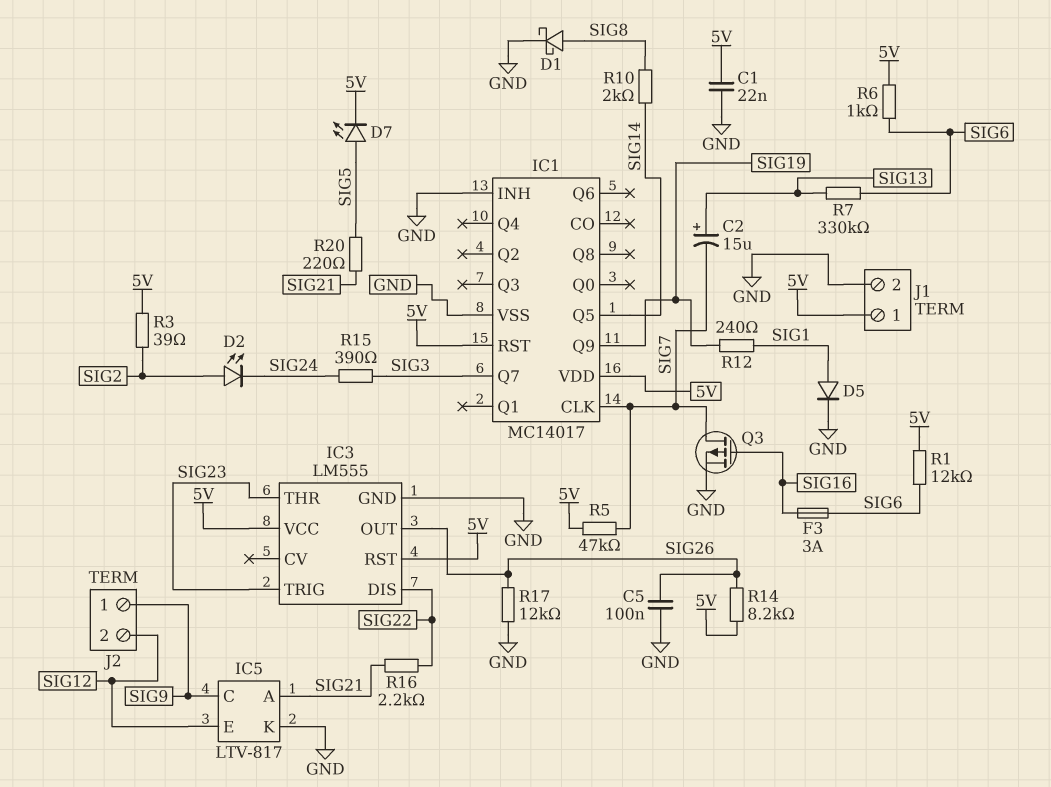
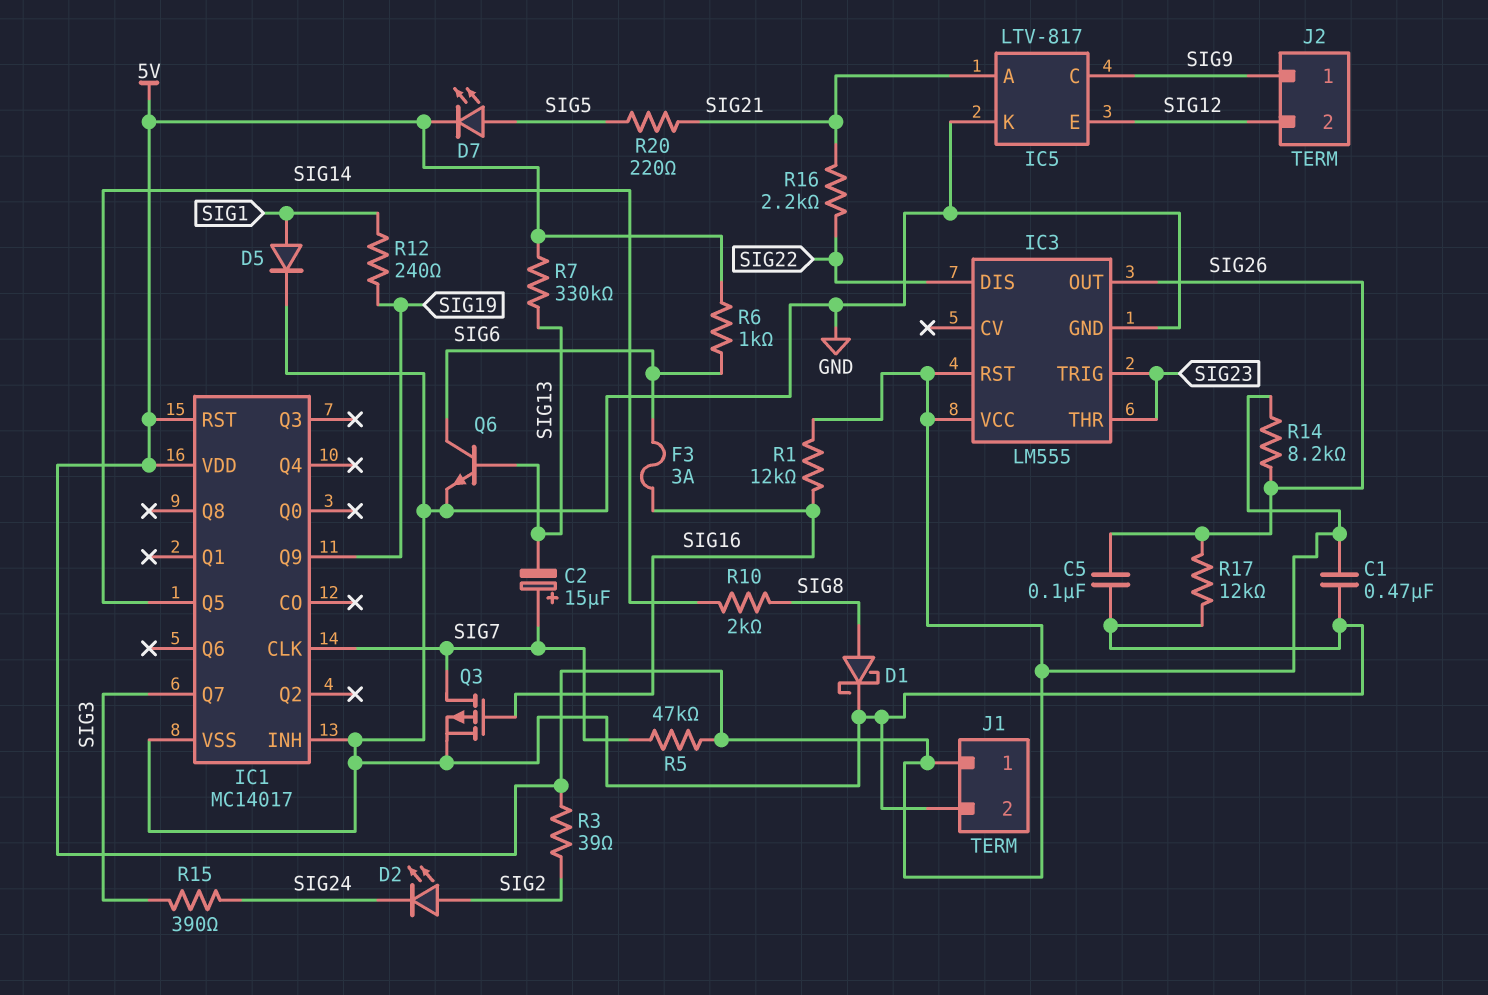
C1: 22nF (5V, GND) -> 470nF (5V, GND)
C2: 15uF (plus SIG13, minus SIG7) -> 15uF (plus SIG7, minus SIG13)
Q6: none -> NPN (B SIG13, C SIG6, E GND)
R1: 12k (5V, SIG6) -> 12k (5V, SIG16)
R7: 330k (SIG6, SIG13) -> 330k (5V, SIG13)

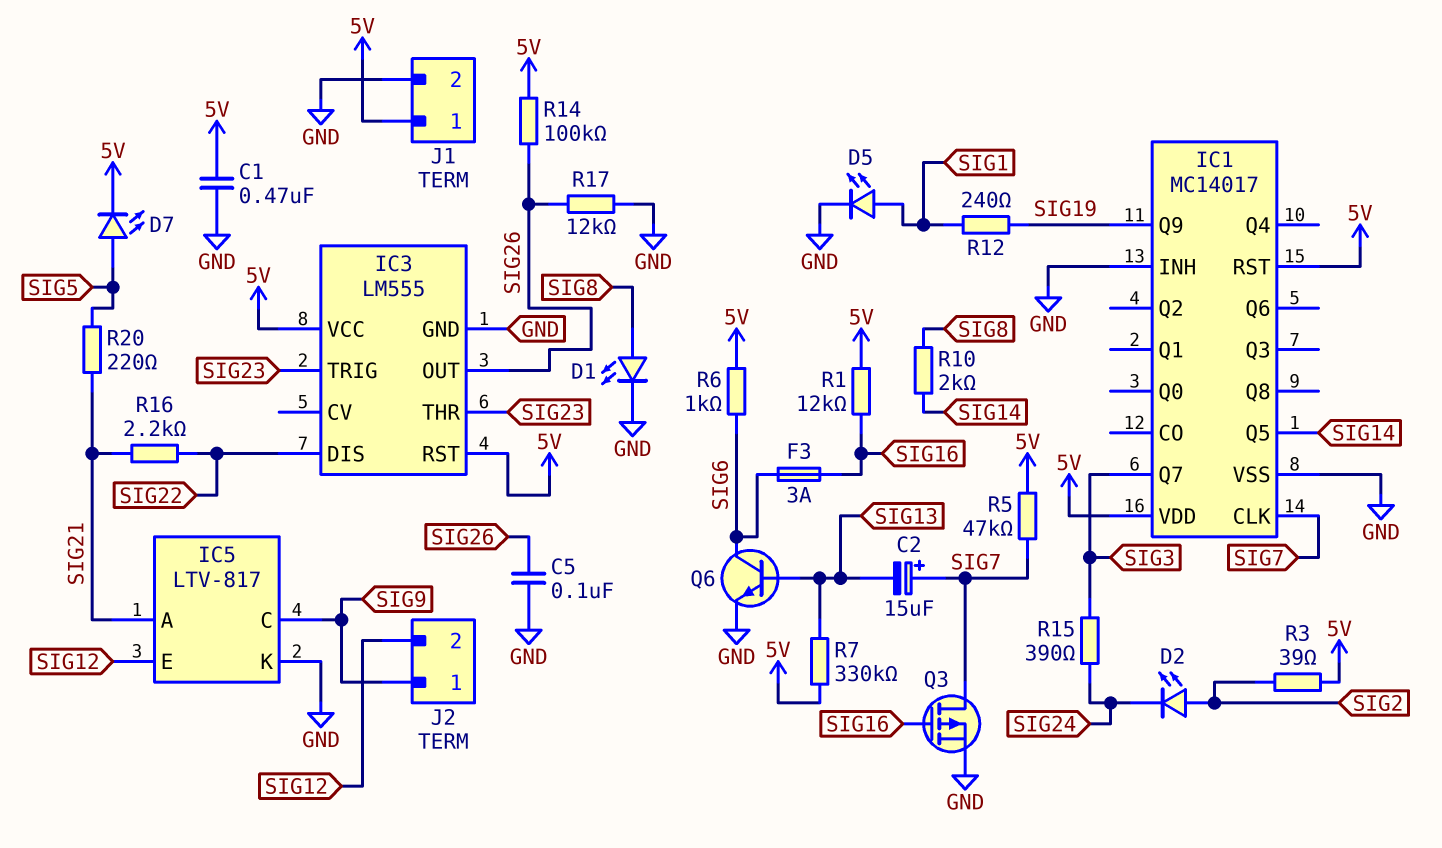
D1: schottky (A SIG8, K GND) -> LED (A SIG8, K GND)
D5: diode (A SIG1, K GND) -> LED (A SIG1, K GND)
R14: 8.2k (5V, SIG26) -> 100k (5V, SIG26)

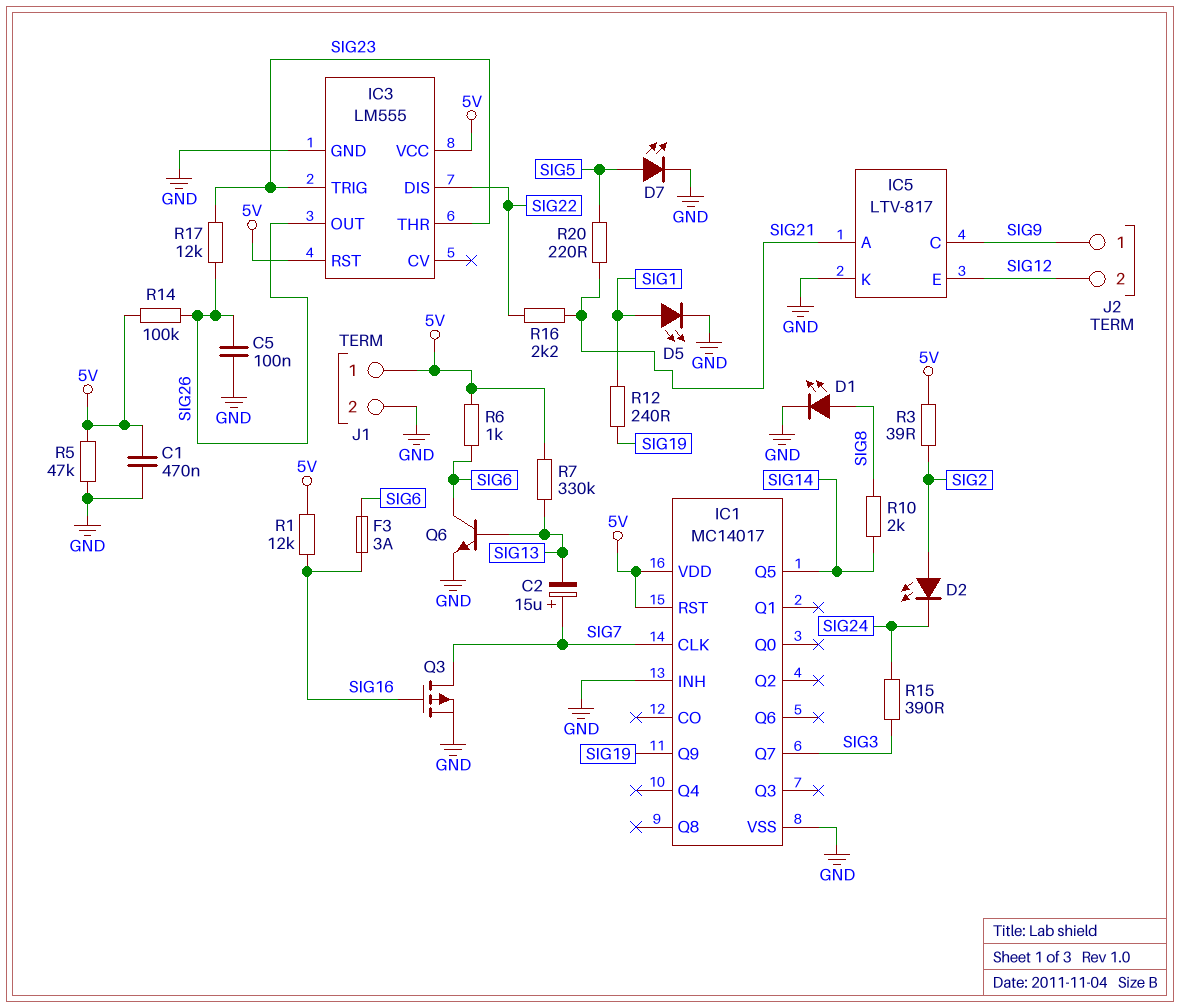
D7: LED (A SIG5, K 5V) -> LED (A SIG5, K GND)
R5: 47k (5V, SIG7) -> 47k (5V, GND)
R17: 12k (GND, SIG26) -> 12k (SIG23, SIG26)

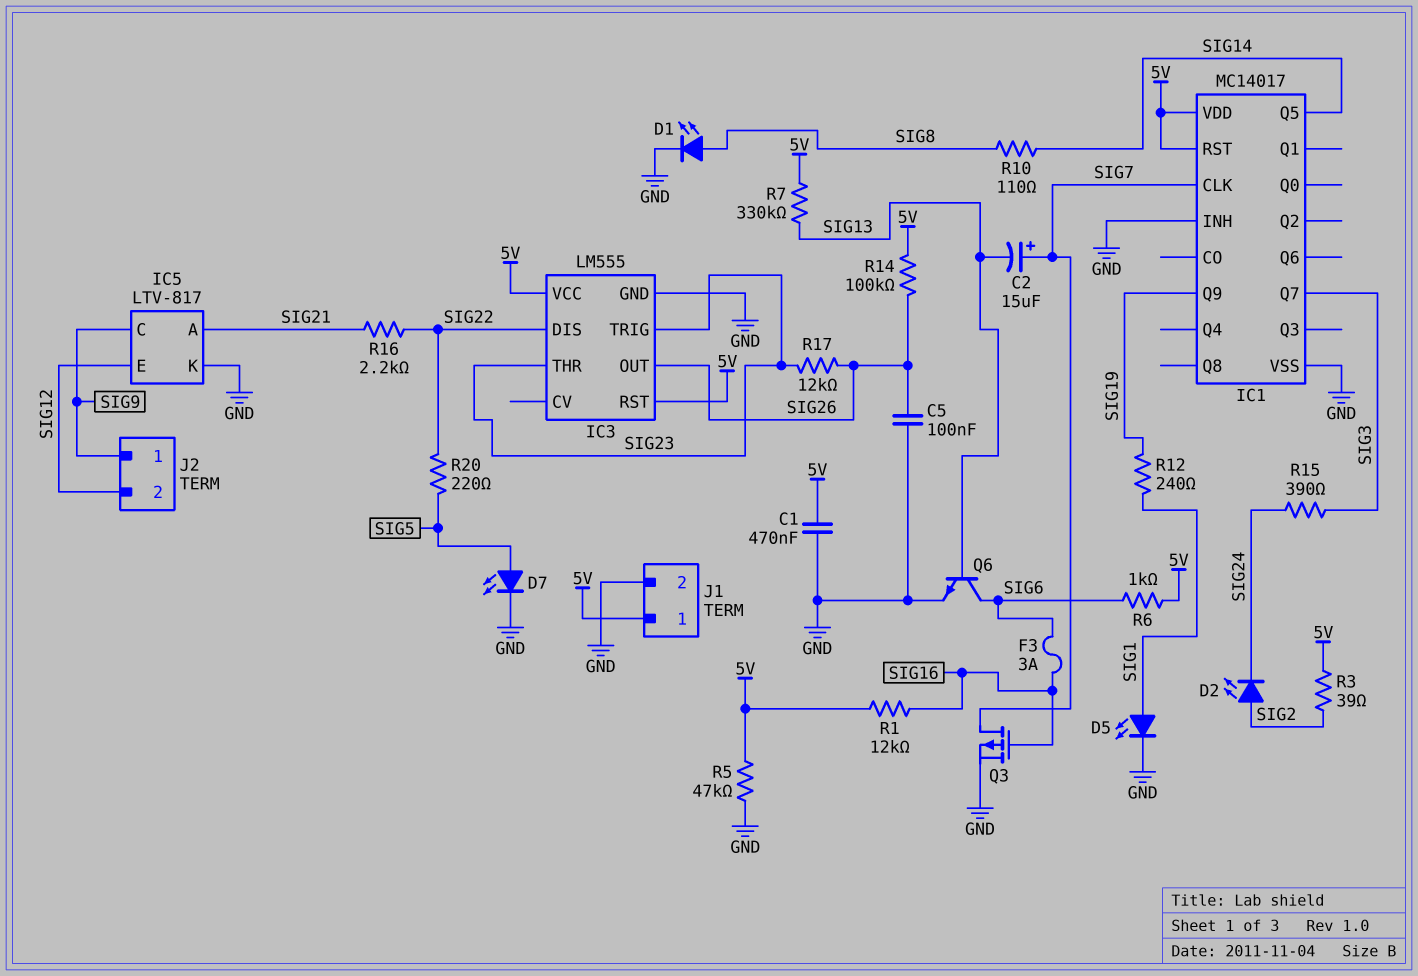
R10: 2k (SIG8, SIG14) -> 110 (SIG8, SIG14)
R20: 220 (SIG5, SIG21) -> 220 (SIG5, SIG22)

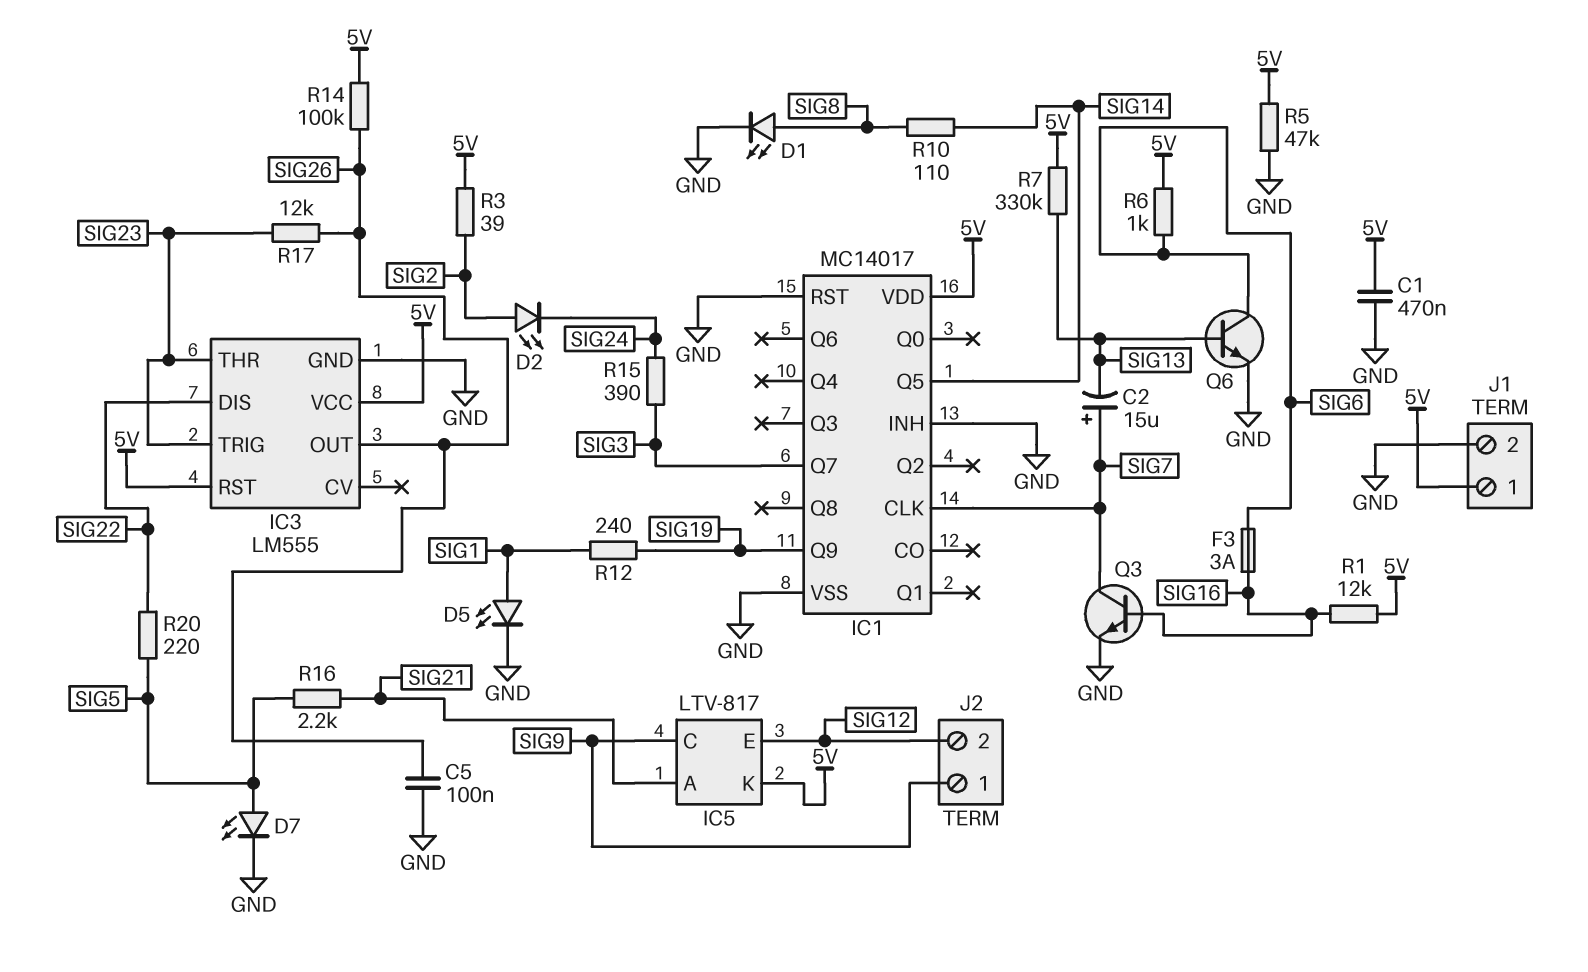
IC1 pin RST: 5V -> GND
IC5 pin K: GND -> 5V
Q3: PMOS (G SIG16, D SIG7, S GND) -> NPN (B SIG16, C SIG7, E GND)
R16: 2.2k (SIG21, SIG22) -> 2.2k (SIG5, SIG21)

